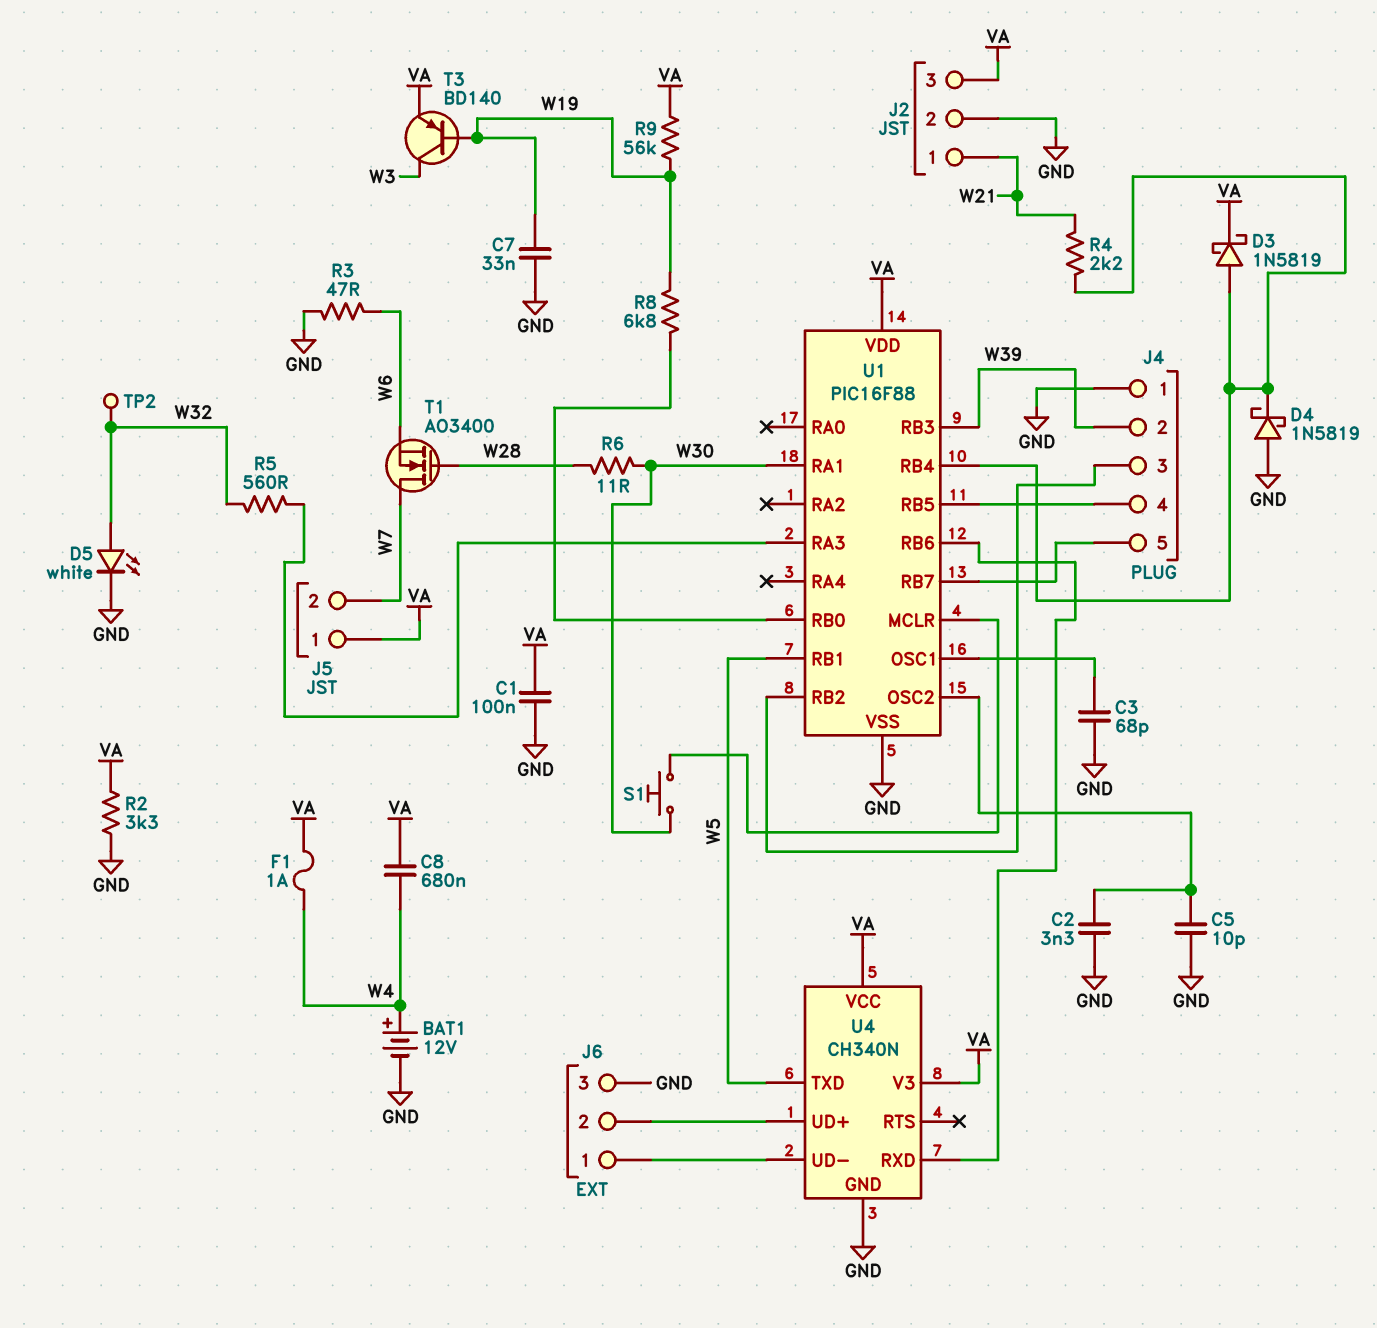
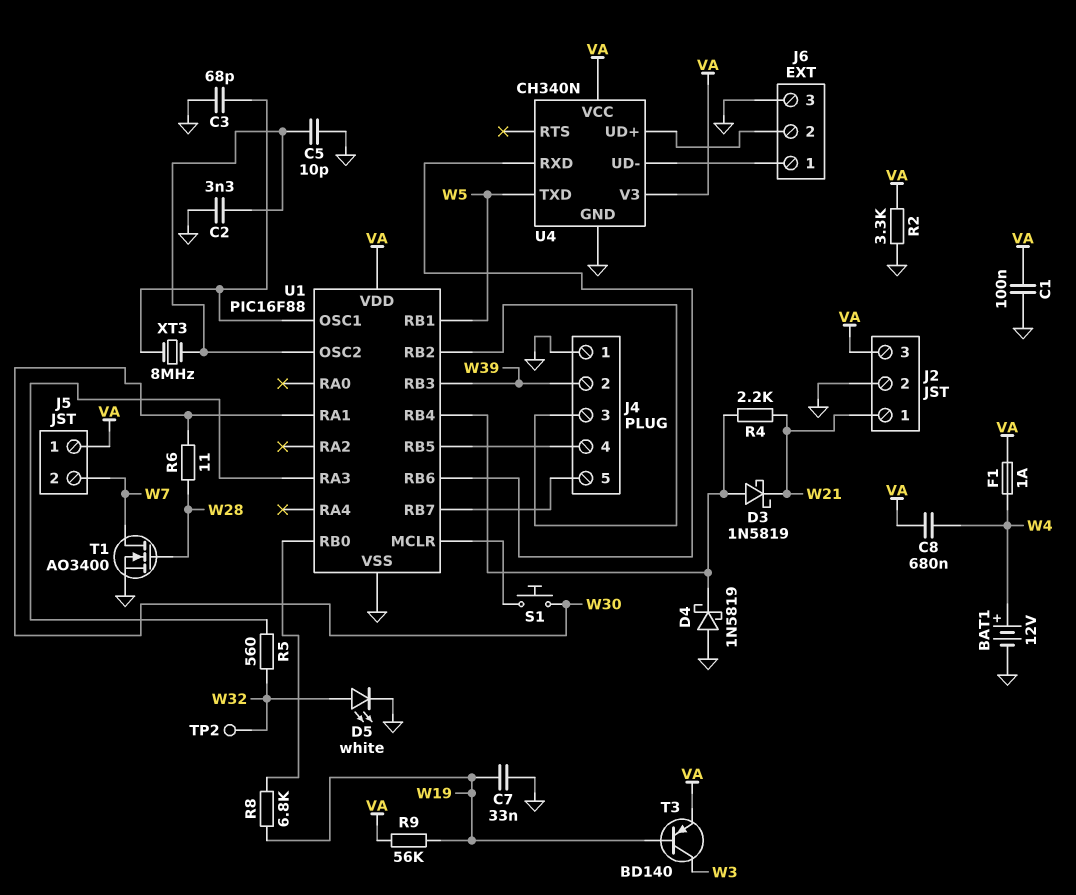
D3: schottky 1N5819 (A U1/RB4, K VA) -> schottky 1N5819 (A U1/RB4, K W21)
R3: 47 (GND, W6) -> none
T1: NMOS AO3400 (G W28, D W7, S W6) -> NMOS AO3400 (G W28, D W7, S GND)
XT3: none -> 8MHz (U1/OSC1, U1/OSC2)

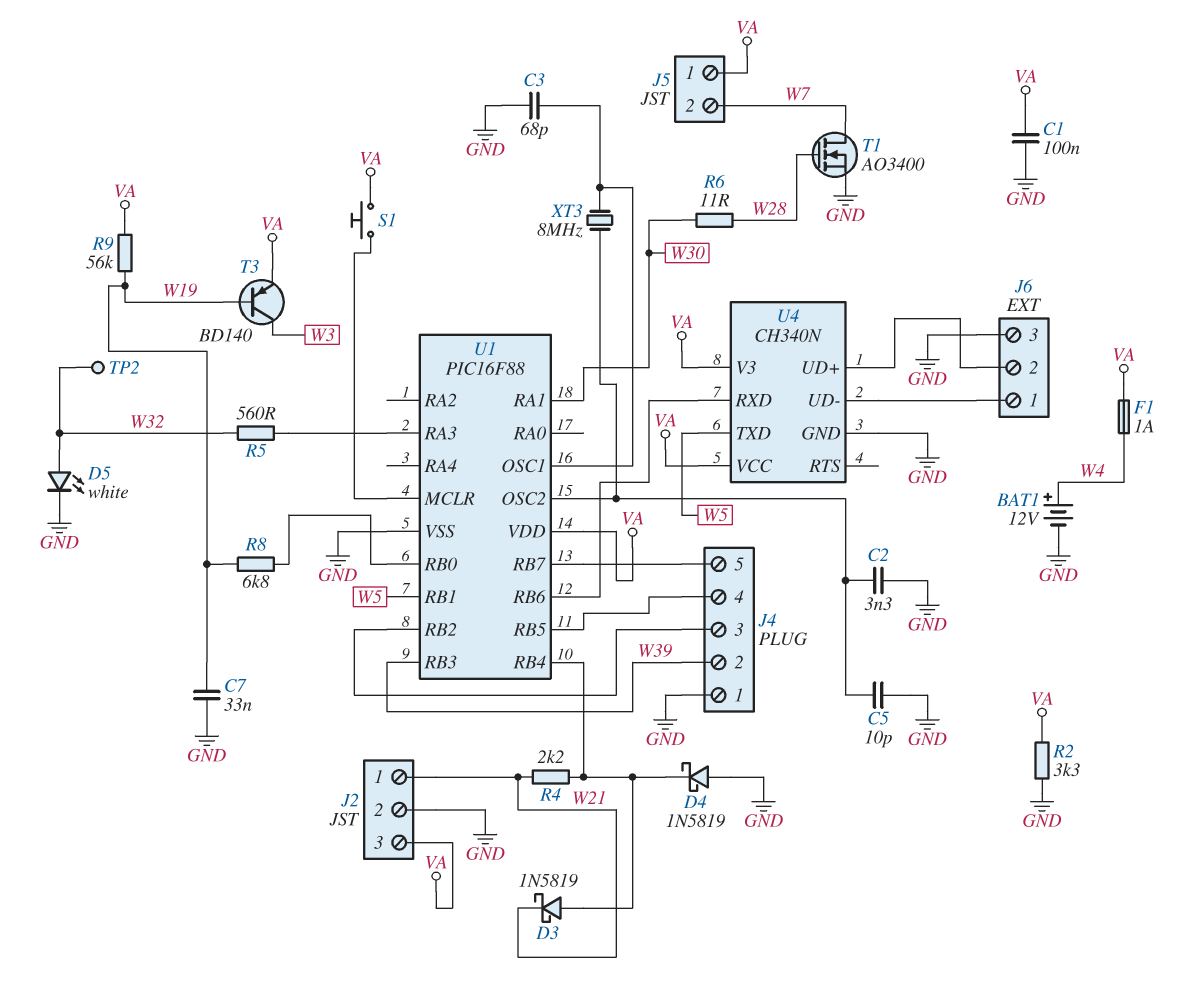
C8: 680nF (VA, W4) -> none
S1: button (U1/MCLR, W30) -> button (U1/MCLR, VA)

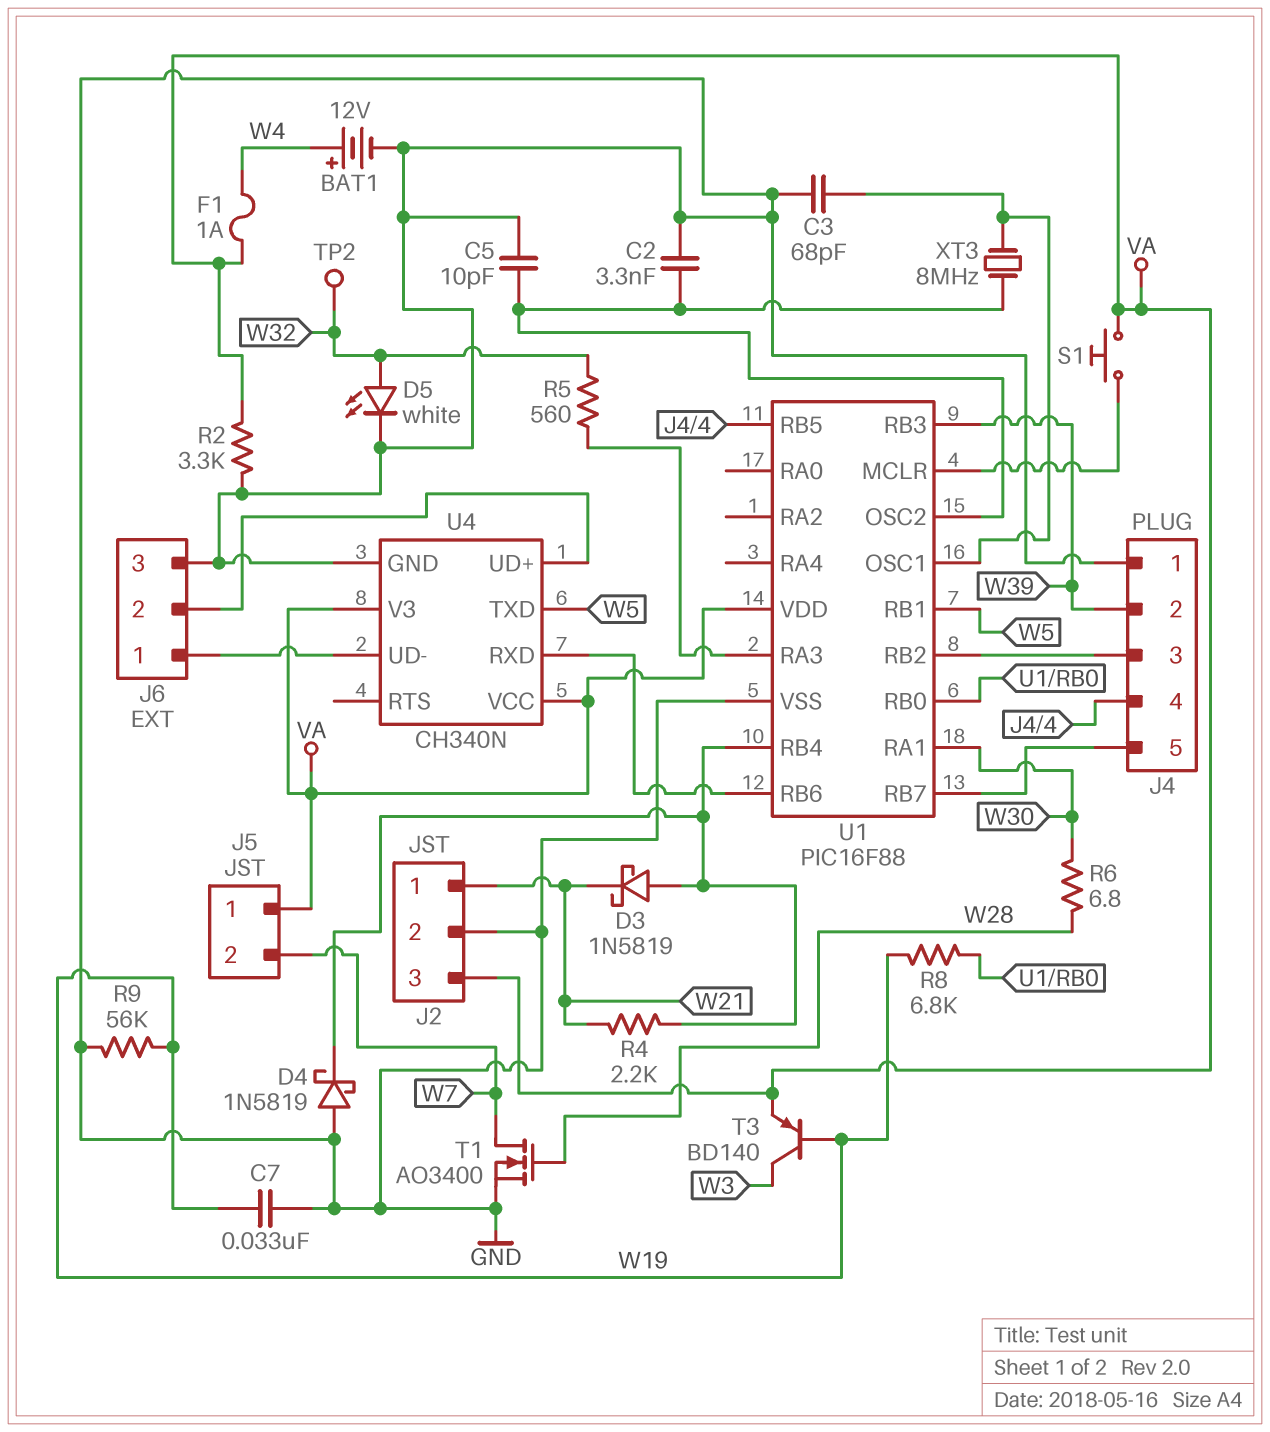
C1: 100nF (GND, VA) -> none
R6: 11 (W28, W30) -> 6.8 (W28, W30)
R9: 56k (VA, W19) -> 56k (GND, W19)

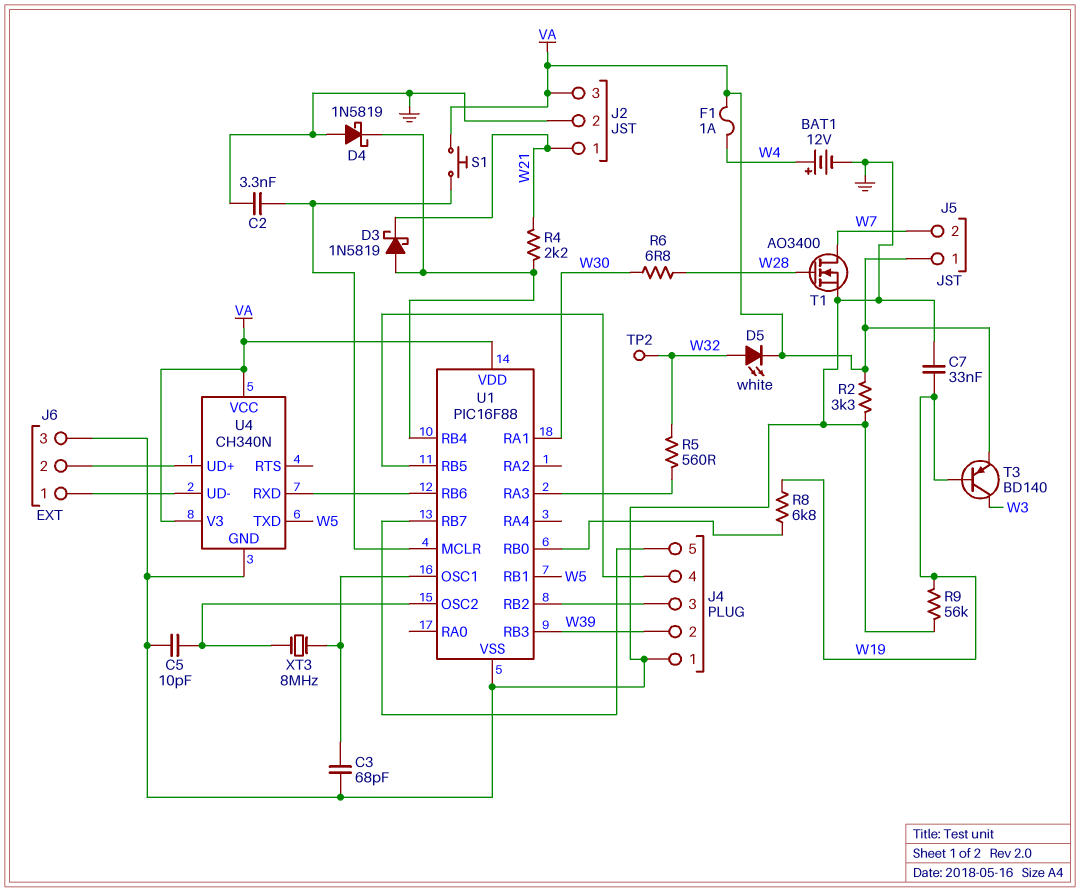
C2: 3.3nF (GND, U1/OSC2) -> 3.3nF (GND, U1/MCLR)
D5: LED white (A W32, K GND) -> LED white (A W32, K VA)

